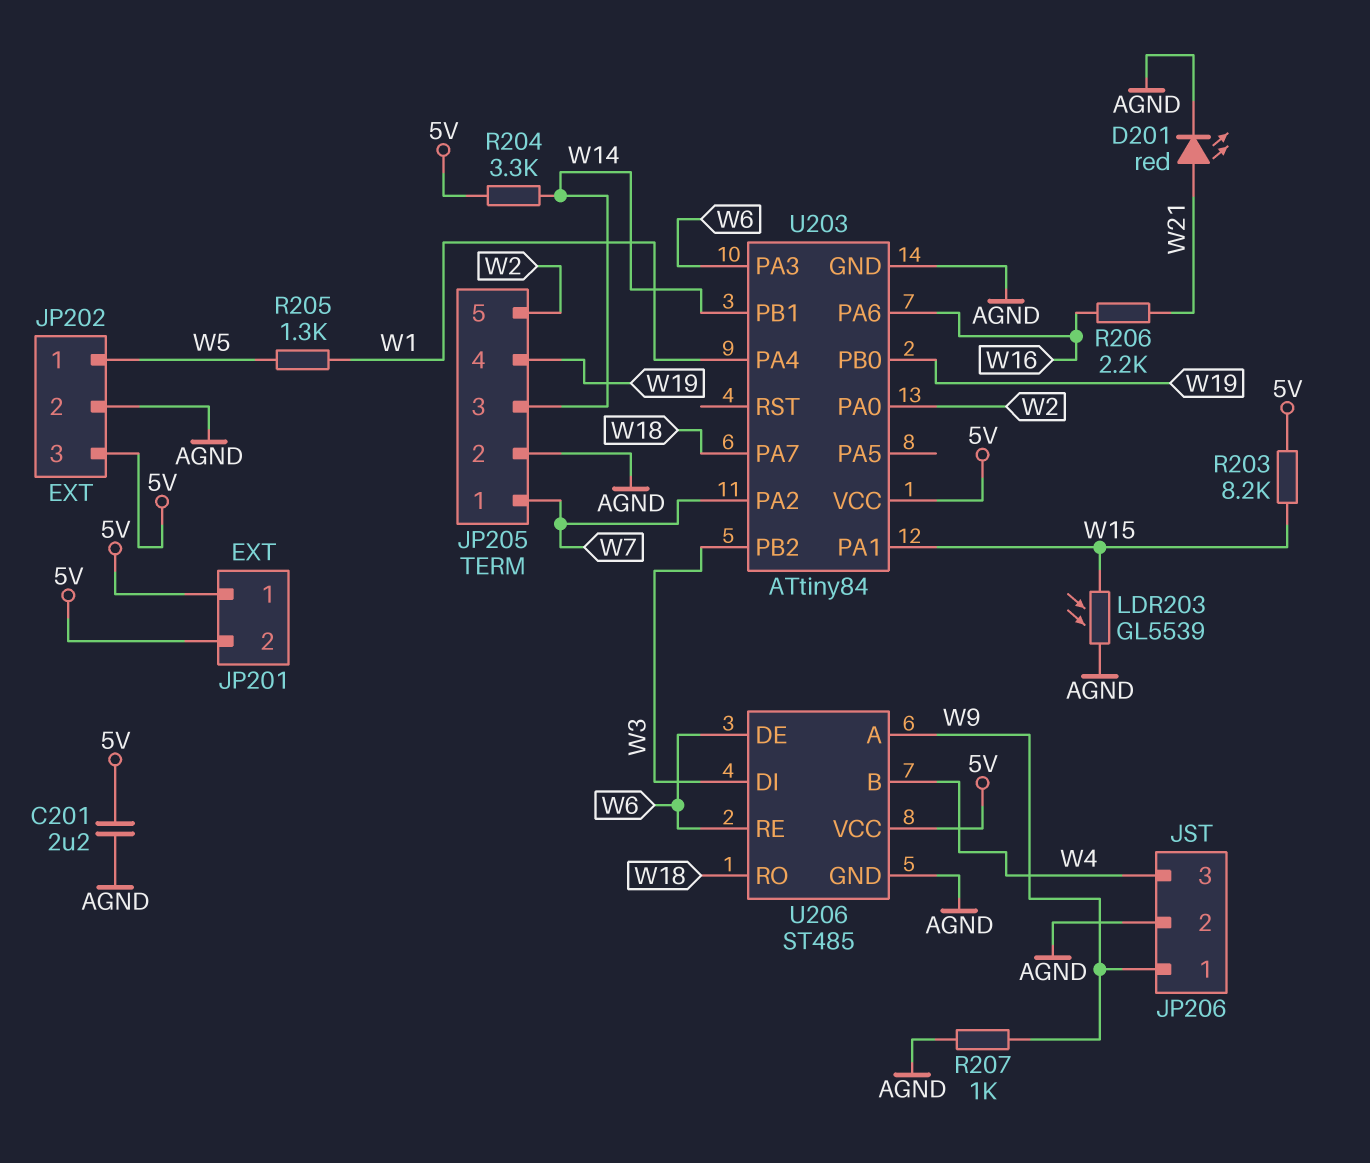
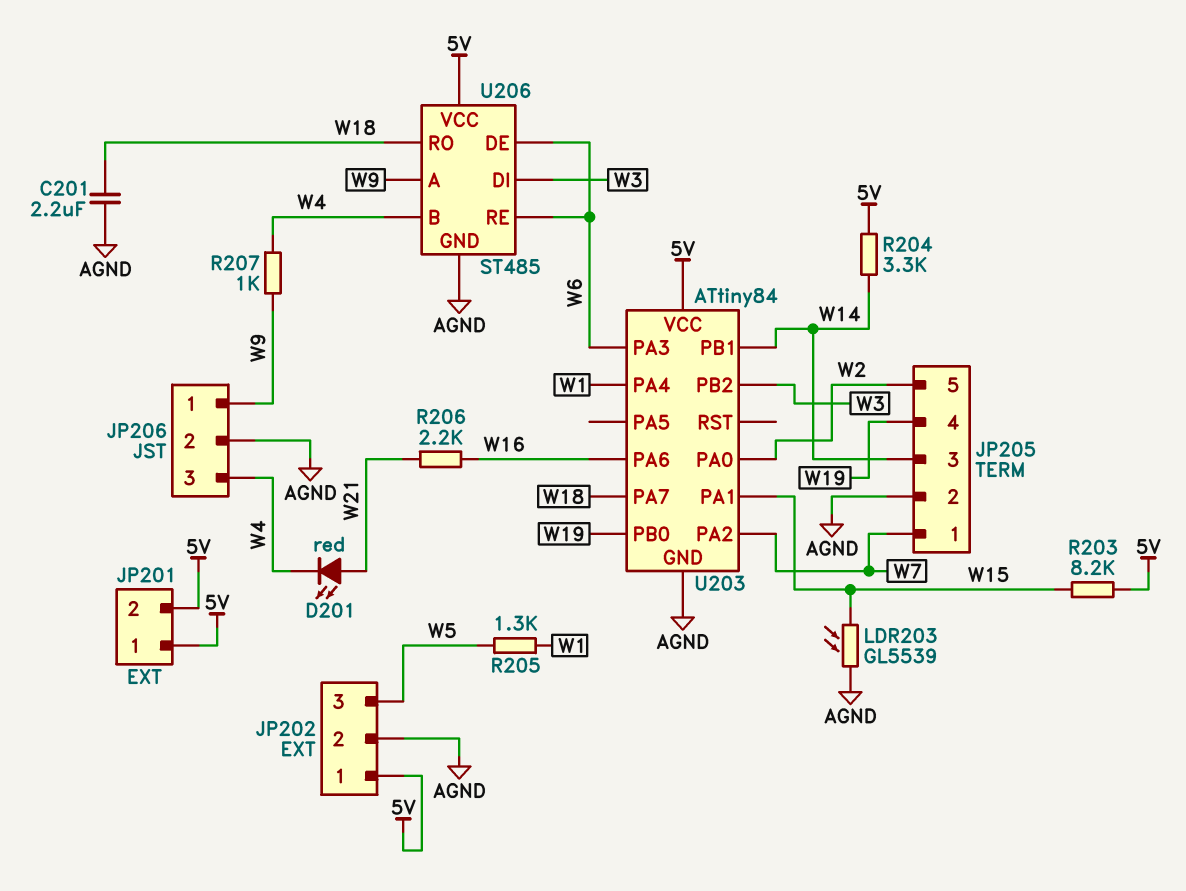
C201: 2.2uF (5V, AGND) -> 2.2uF (AGND, W18)
D201: LED red (A W21, K AGND) -> LED red (A W21, K W4)
JP202 pin 1: W5 -> 5V
JP202 pin 3: 5V -> W5
R207: 1k (AGND, W9) -> 1k (W4, W9)

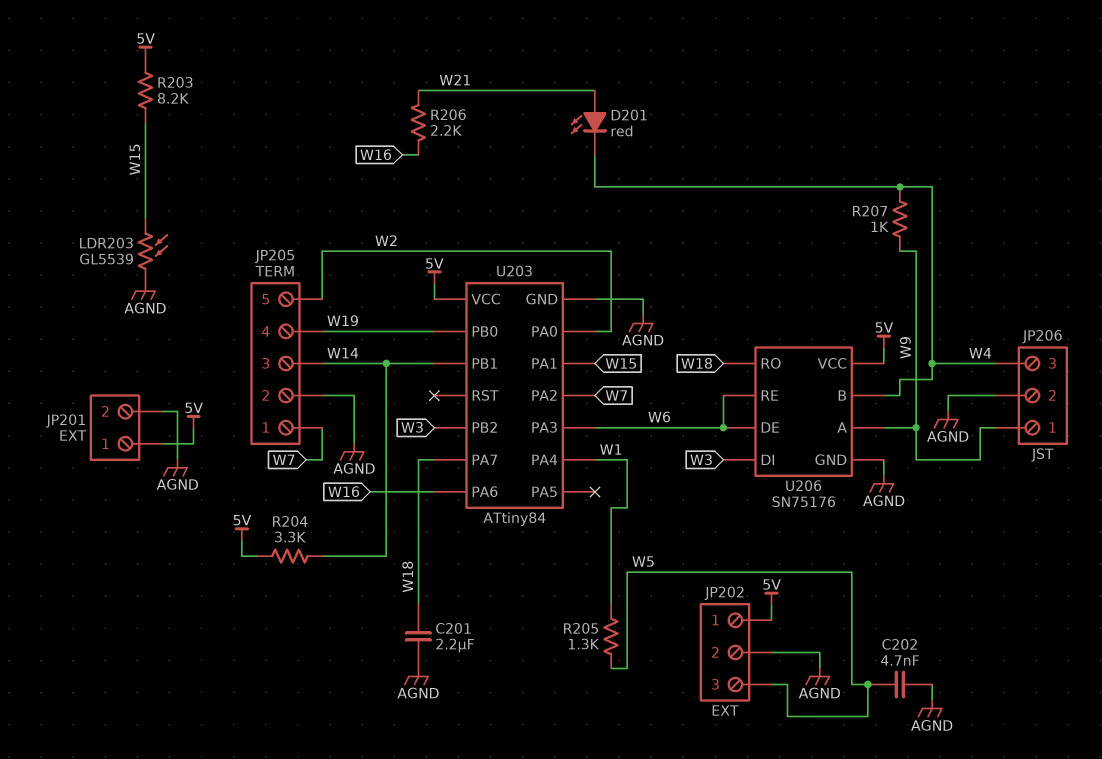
C202: none -> 4.7nF (AGND, W5)
JP201 pin 2: 5V -> AGND
U206: ST485 -> SN75176

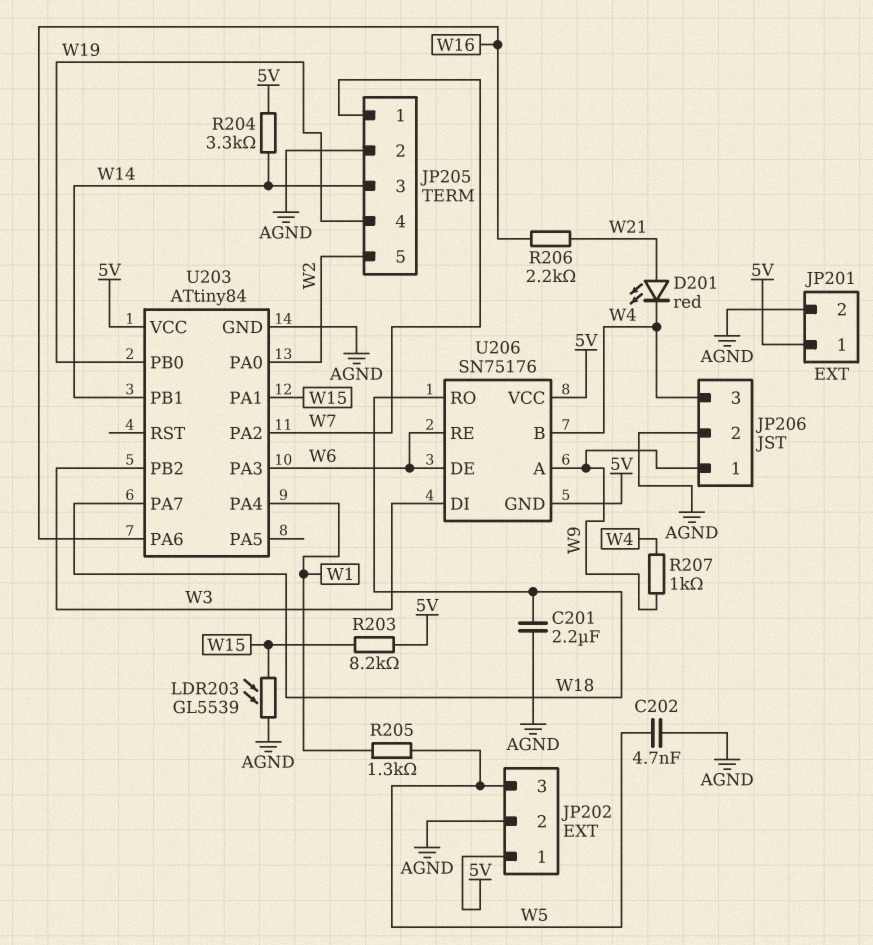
U206 pin GND: AGND -> 5V

